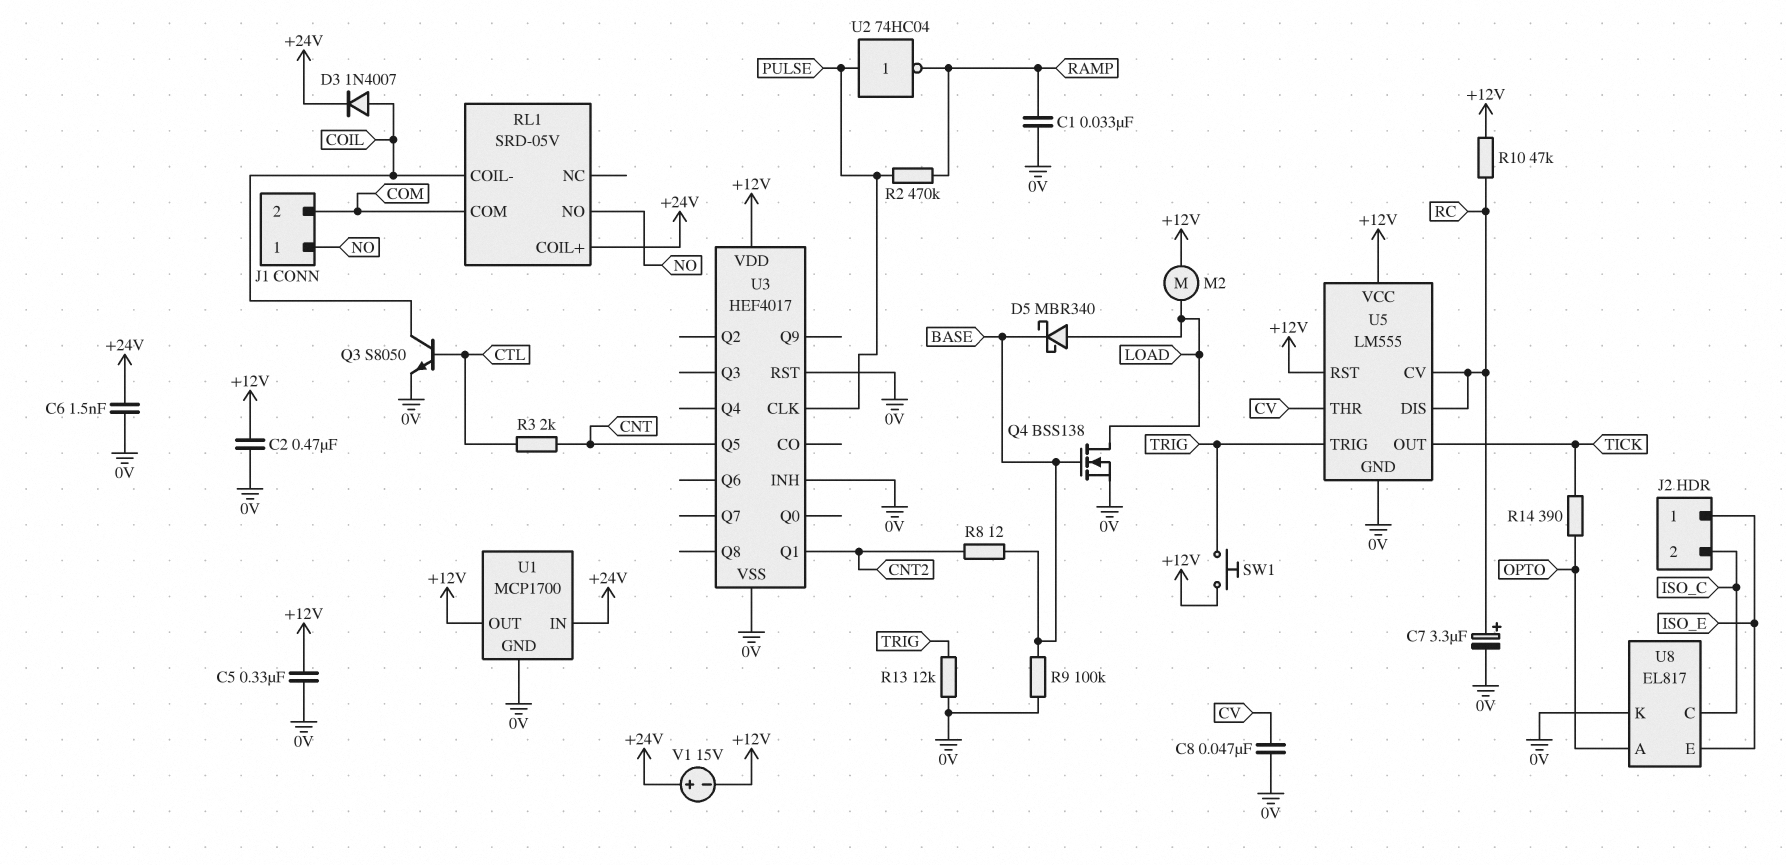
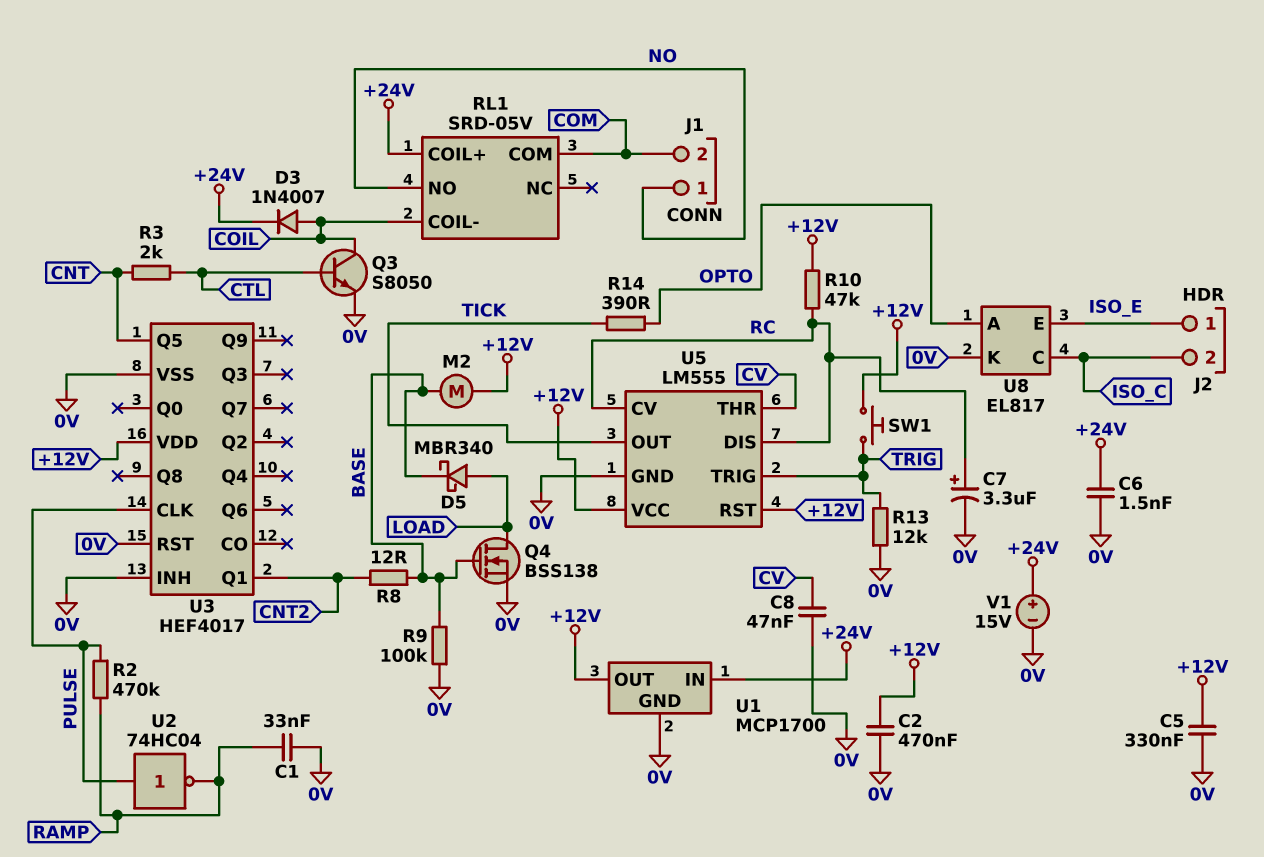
M2: motor (+12V, LOAD) -> motor (+12V, BASE)
V1: 15V (plus +24V, minus +12V) -> 15V (plus +24V, minus 0V)

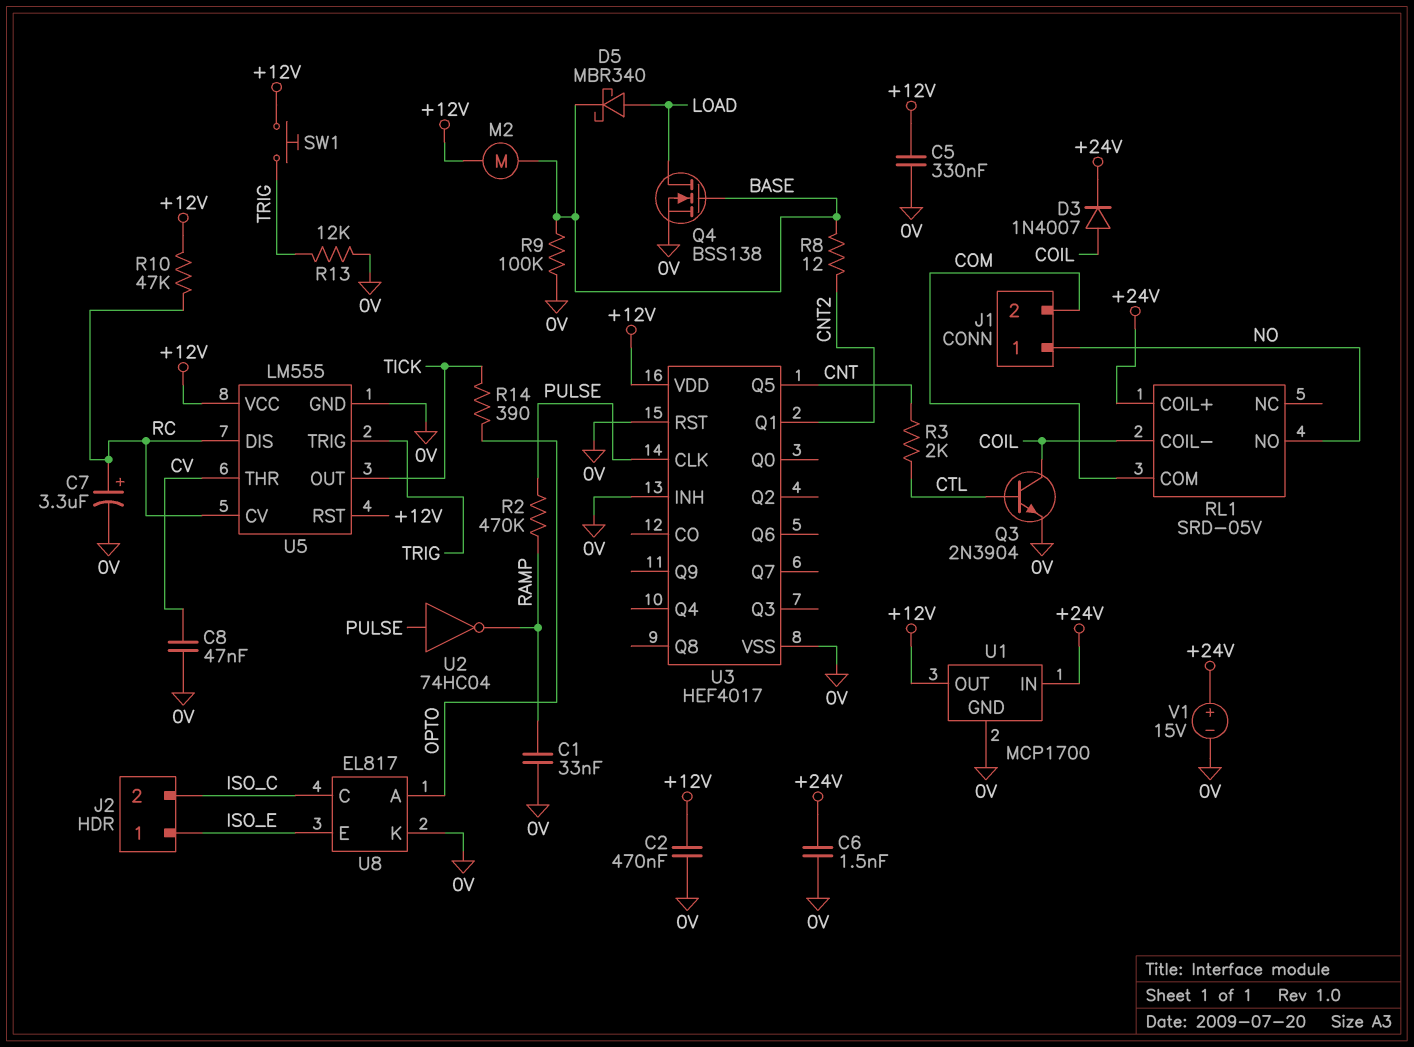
Q3: NPN S8050 (B CTL, C COIL, E 0V) -> NPN 2N3904 (B CTL, C COIL, E 0V)

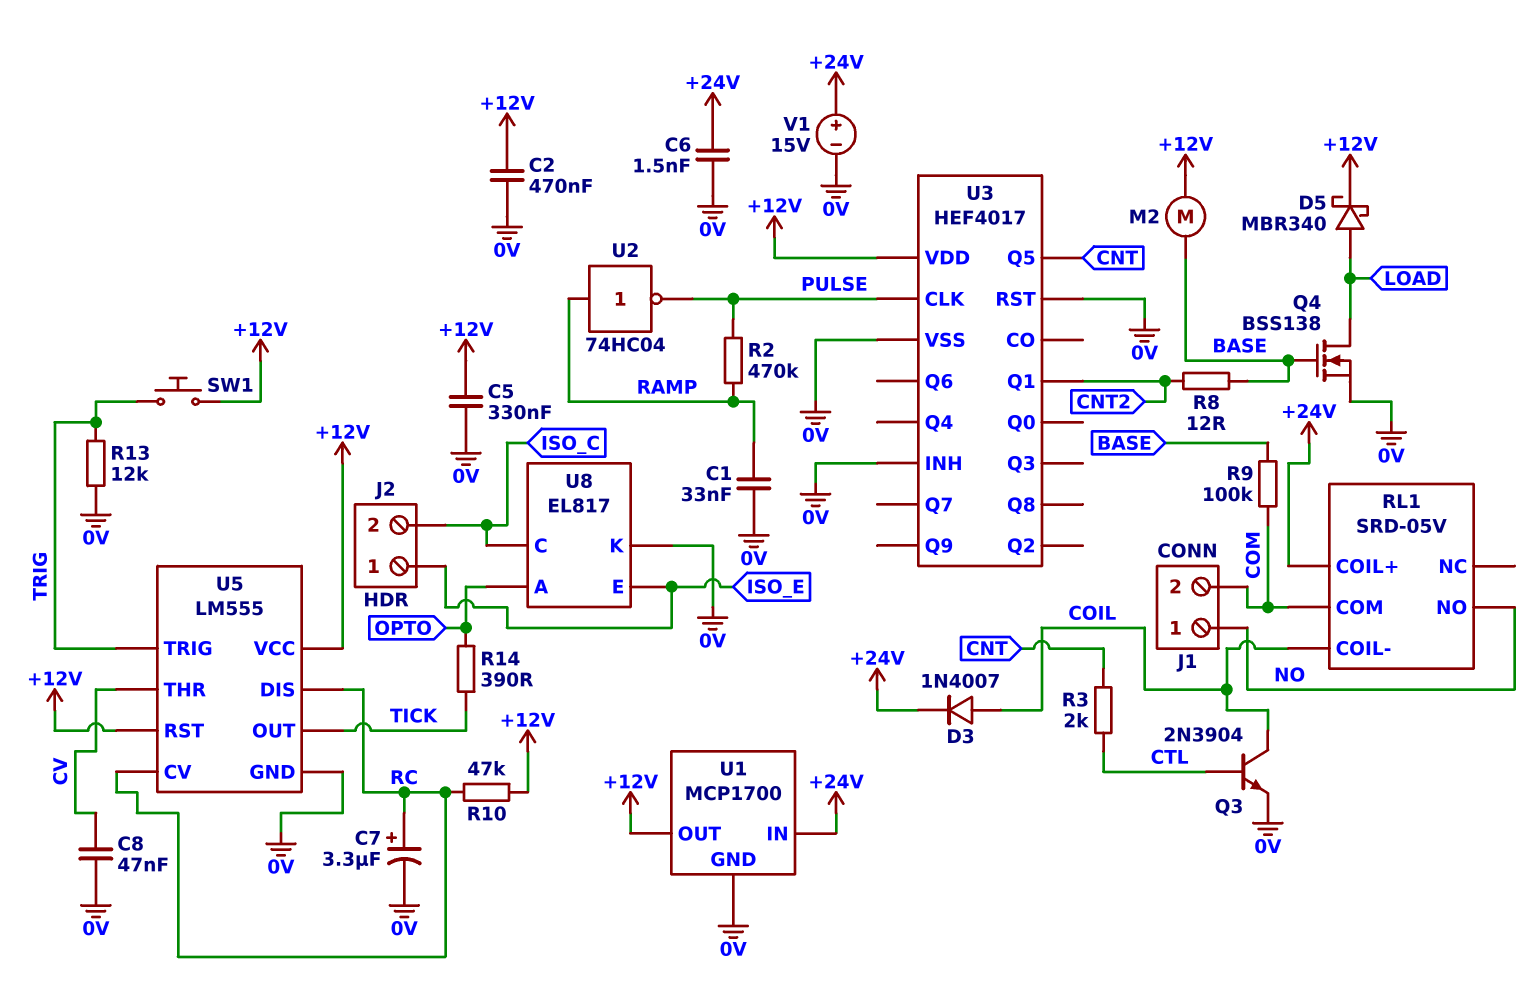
D5: schottky MBR340 (A LOAD, K BASE) -> schottky MBR340 (A LOAD, K +12V)
R9: 100k (0V, BASE) -> 100k (BASE, COM)
U2: NOT 74HC04 (in PULSE, out RAMP) -> NOT 74HC04 (in RAMP, out PULSE)

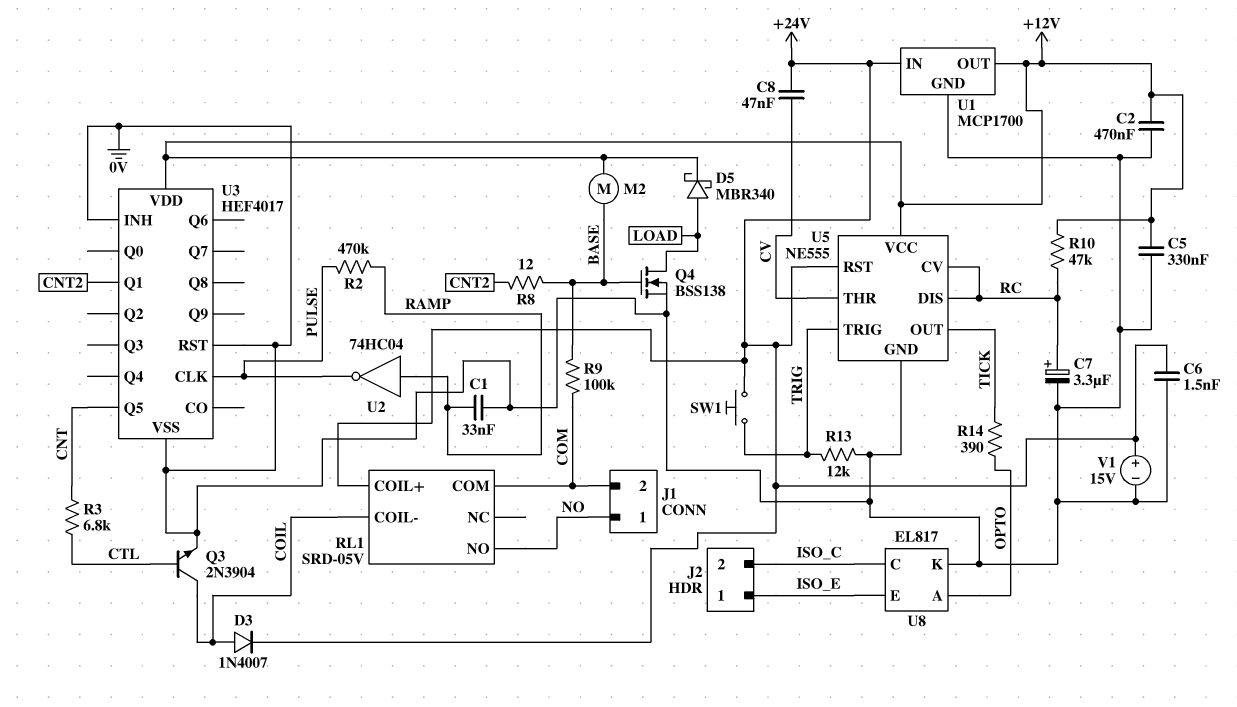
C8: 47nF (0V, CV) -> 47nF (+24V, CV)
R3: 2k (CNT, CTL) -> 6.8k (CNT, CTL)
SW1: button (+12V, TRIG) -> button (+24V, TRIG)
U5: LM555 -> NE555
U5 pin RST: +12V -> +24V

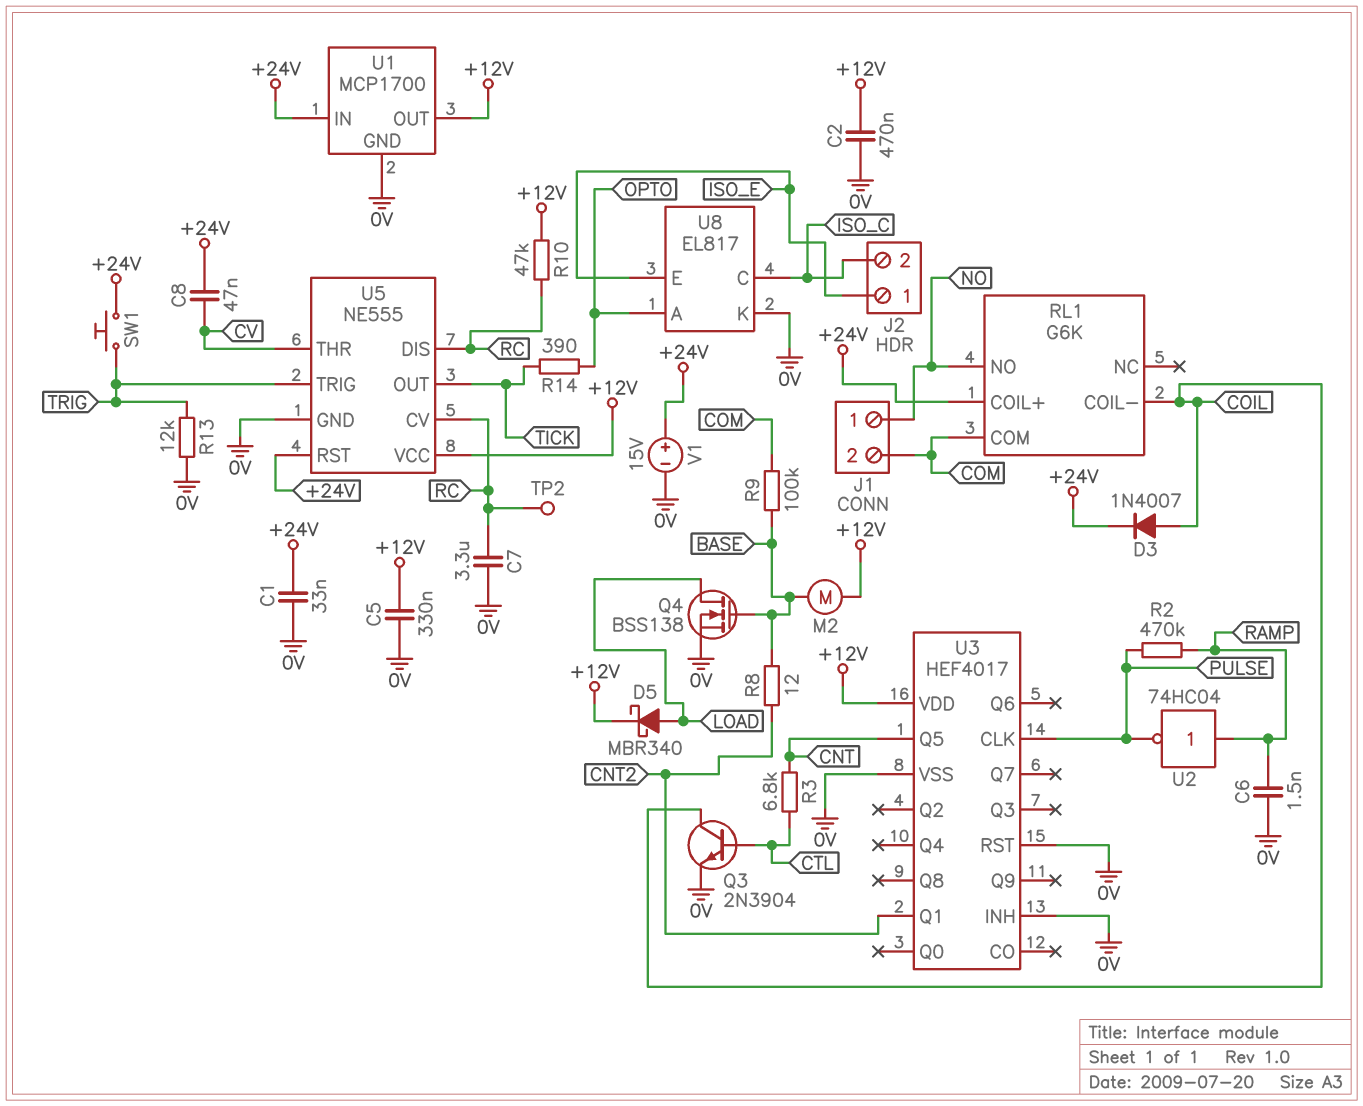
C1: 33nF (0V, RAMP) -> 33nF (+24V, 0V)
C6: 1.5nF (+24V, 0V) -> 1.5nF (0V, RAMP)
C7: 3.3uF (plus RC, minus 0V) -> 3.3uF (0V, RC)
RL1: SRD-05V -> G6K
TP2: none -> test point (RC)

